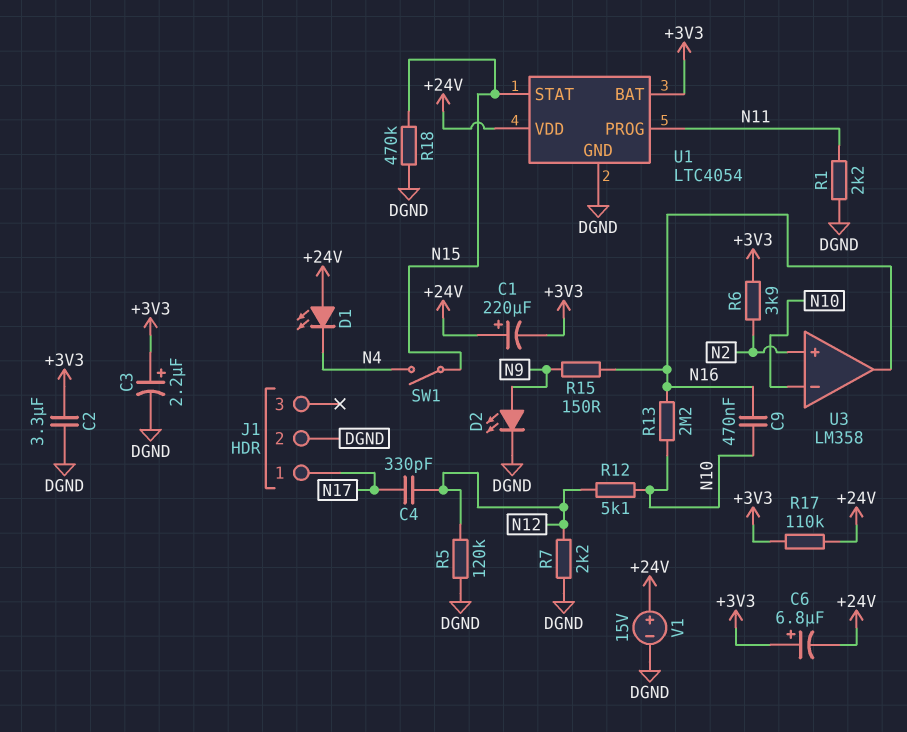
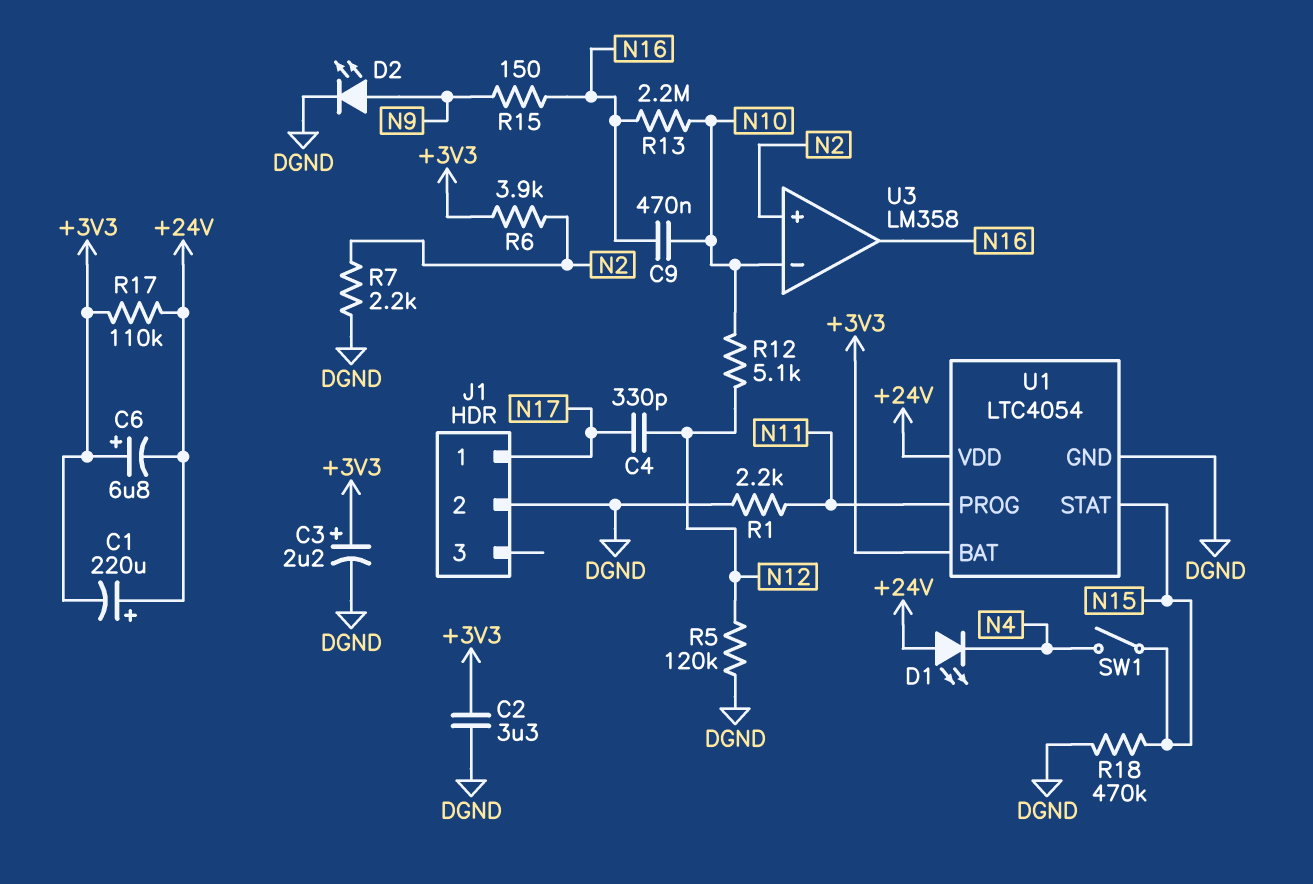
R7: 2.2k (DGND, N12) -> 2.2k (DGND, N2)
V1: 15V (plus +24V, minus DGND) -> none

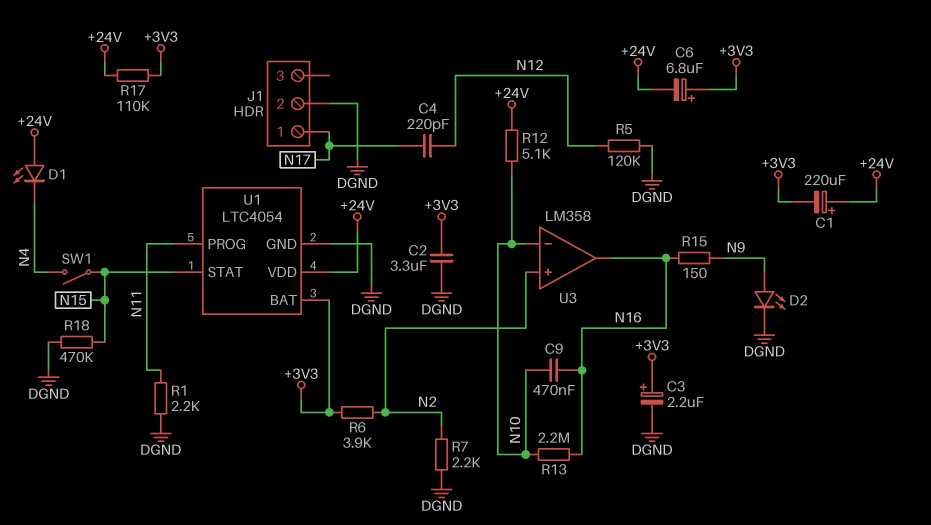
C4: 330pF (N12, N17) -> 220pF (N12, N17)
R12: 5.1k (N10, N12) -> 5.1k (+24V, N10)

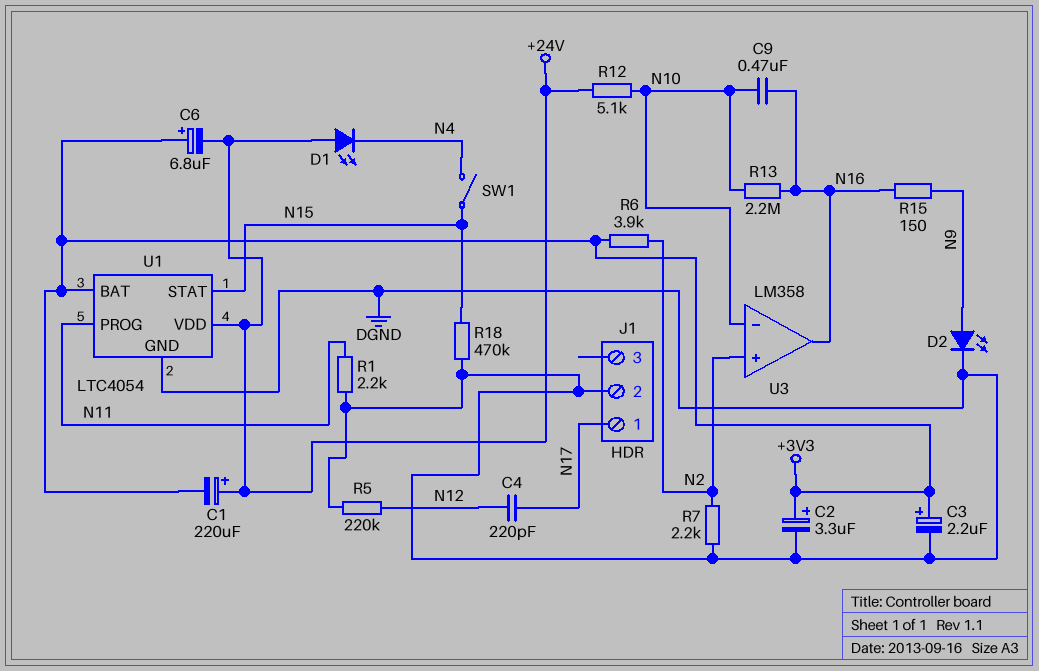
C2: 3.3uF (+3V3, DGND) -> 3.3uF (plus +3V3, minus DGND)
R5: 120k (DGND, N12) -> 220k (DGND, N12)
R17: 110k (+3V3, +24V) -> none

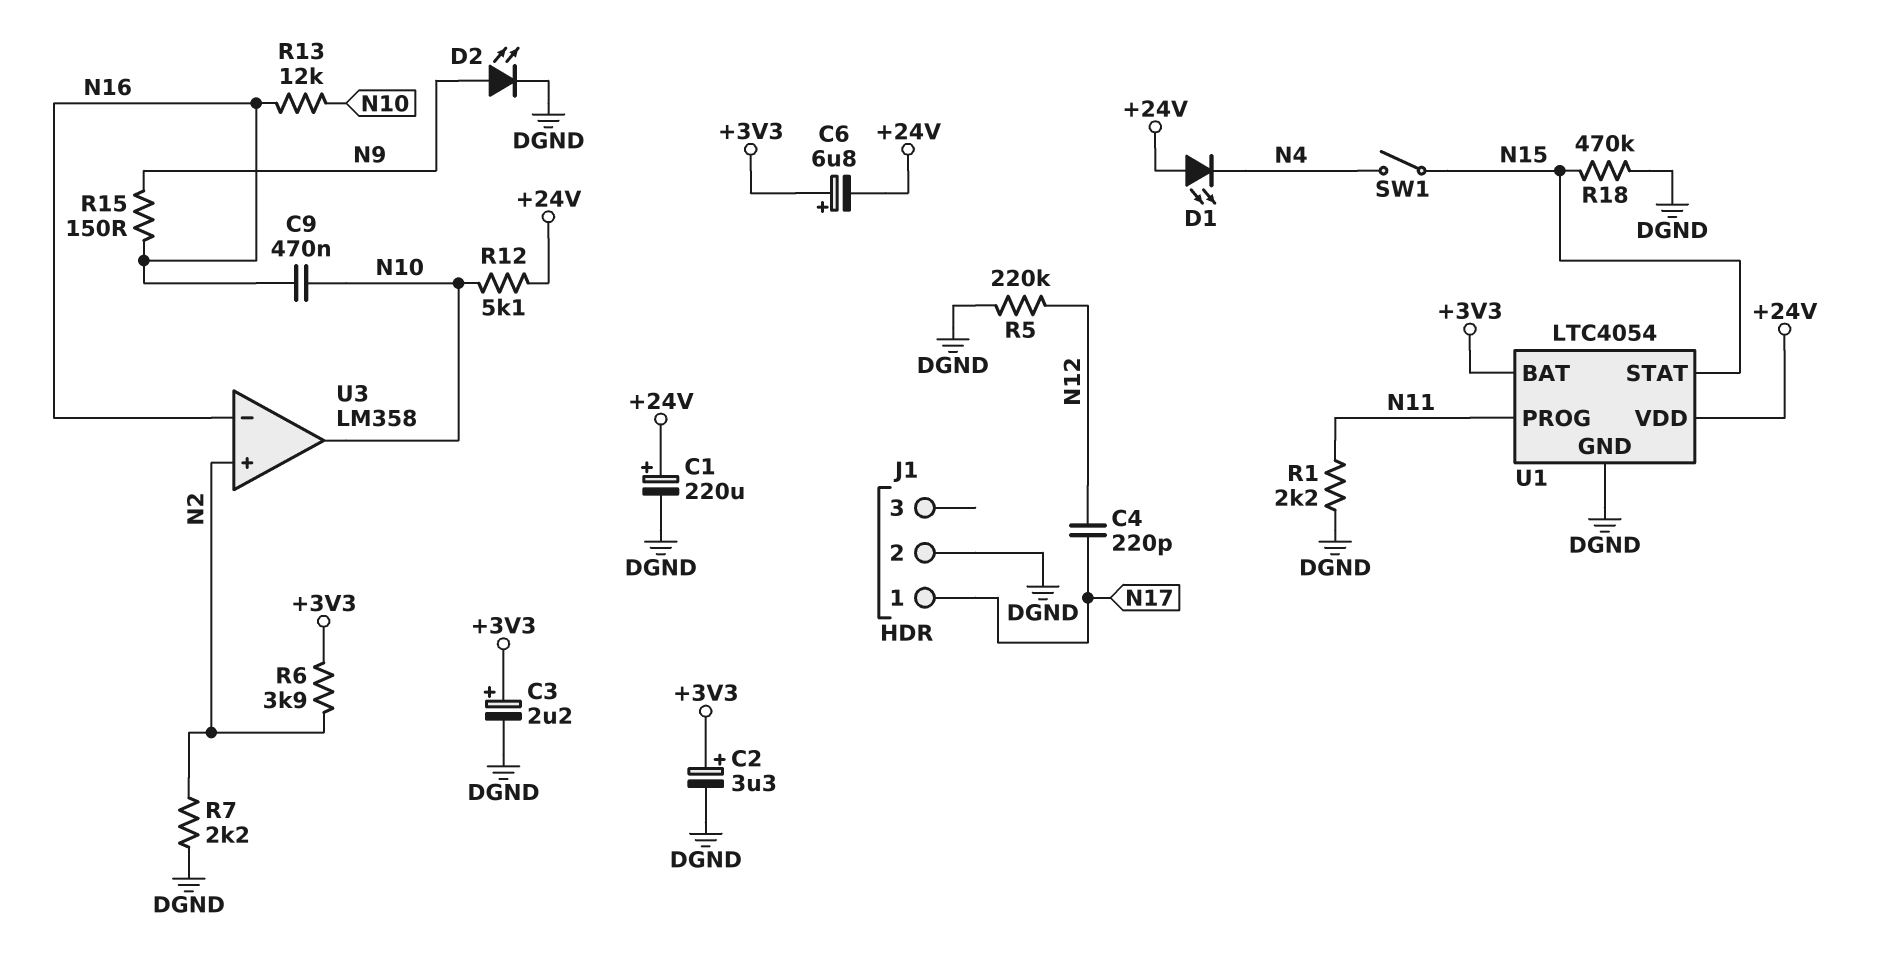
C1: 220uF (plus +24V, minus +3V3) -> 220uF (plus +24V, minus DGND)
R13: 2.2M (N10, N16) -> 12k (N10, N16)
U3 pin in-: N10 -> N16
U3 pin out: N16 -> N10

